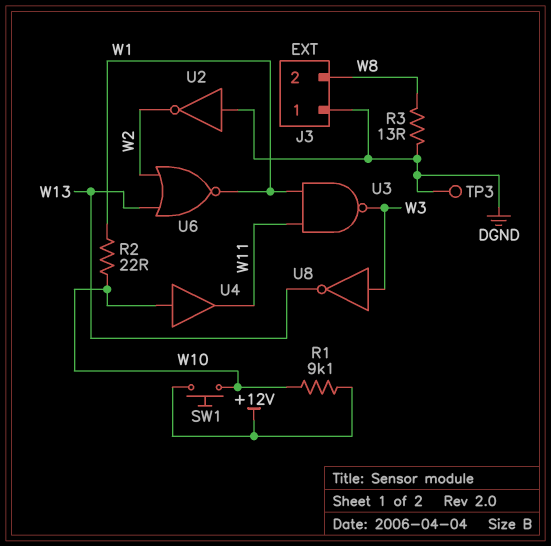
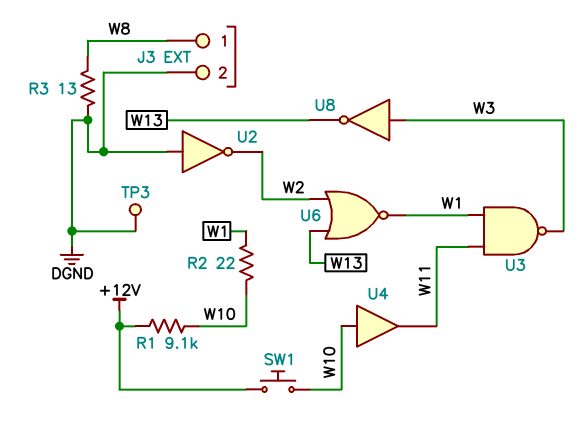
J3 pin 1: DGND -> W8
J3 pin 2: W8 -> DGND

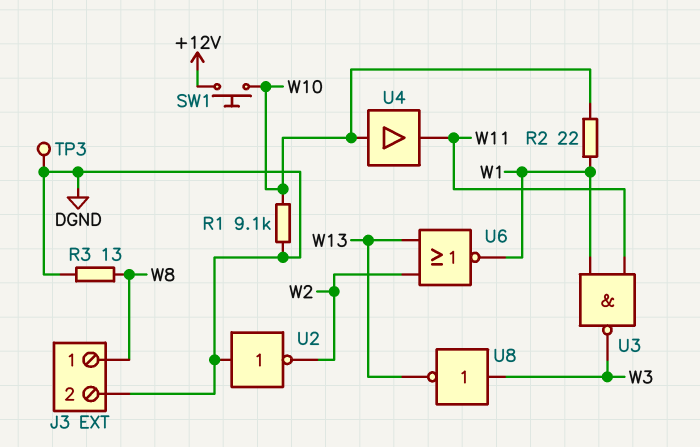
R1: 9.1k (+12V, W10) -> 9.1k (DGND, W10)

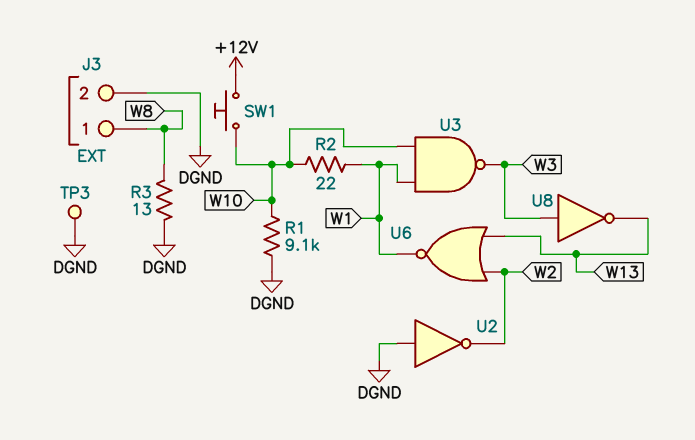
U3: NAND (in W1, in W11, out W3) -> NAND (in W1, in W10, out W3)
U4: buffer (in W10, out W11) -> none

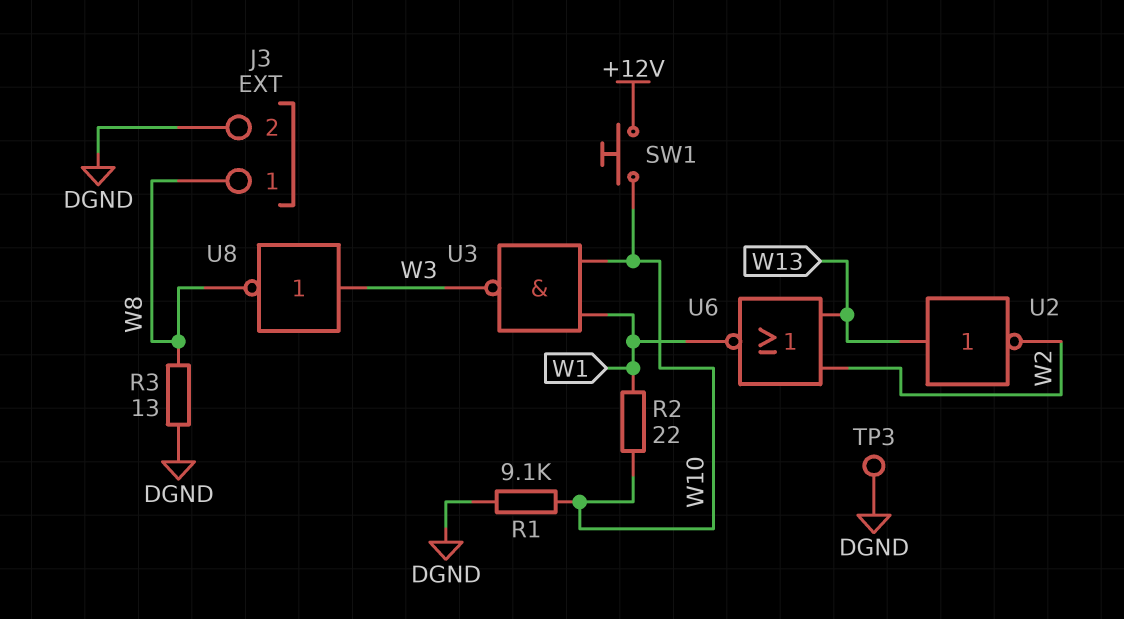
U2: NOT (in DGND, out W2) -> NOT (in W13, out W2)
U8: NOT (in W3, out W13) -> NOT (in W3, out W8)

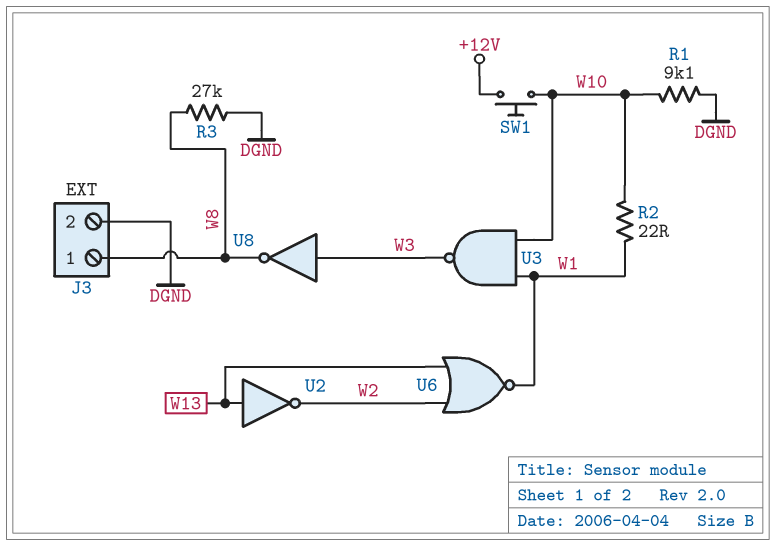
R3: 13 (DGND, W8) -> 27k (DGND, W8)
TP3: test point (DGND) -> none

